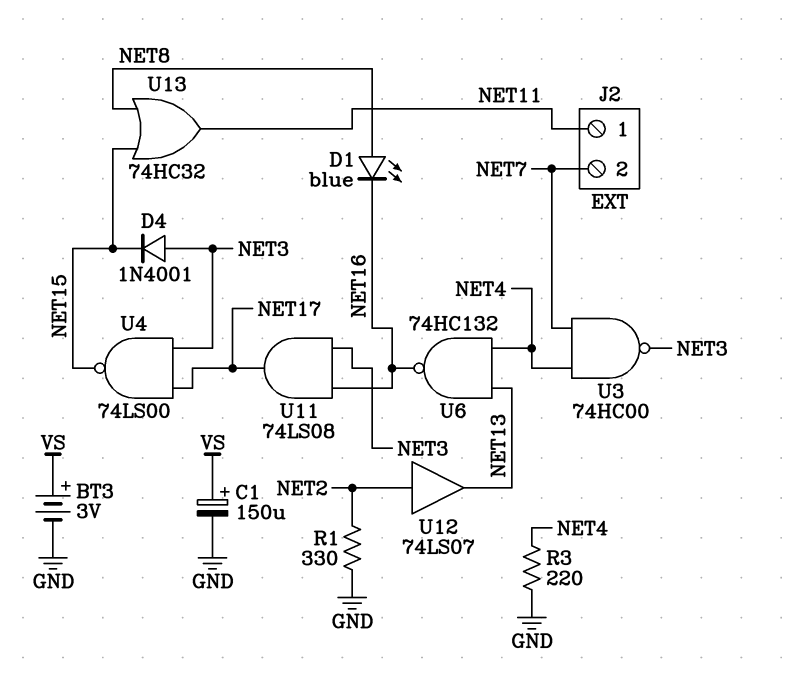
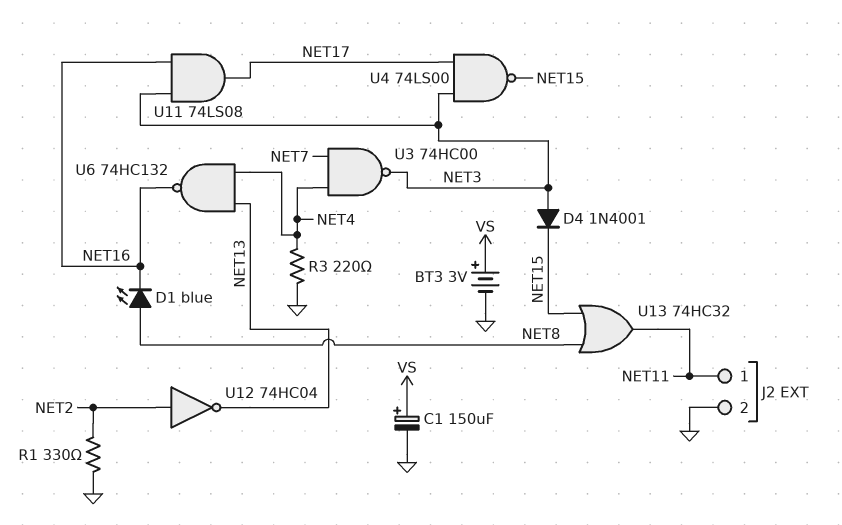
J2 pin 2: NET7 -> GND
U12: buffer 74LS07 (in NET2, out NET13) -> NOT 74HC04 (in NET2, out NET13)

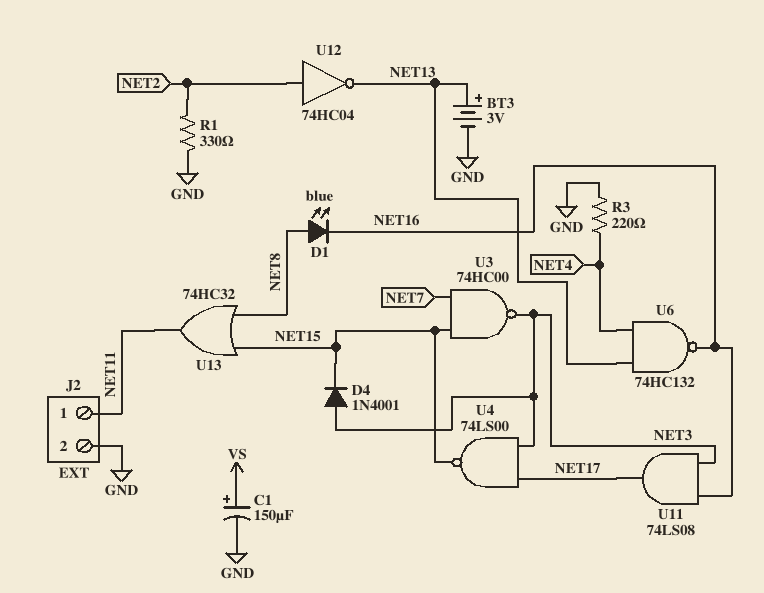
BT3: 3V (plus VS, minus GND) -> 3V (plus NET13, minus GND)
U3: NAND 74HC00 (in NET4, in NET7, out NET3) -> NAND 74HC00 (in NET7, in NET15, out NET3)

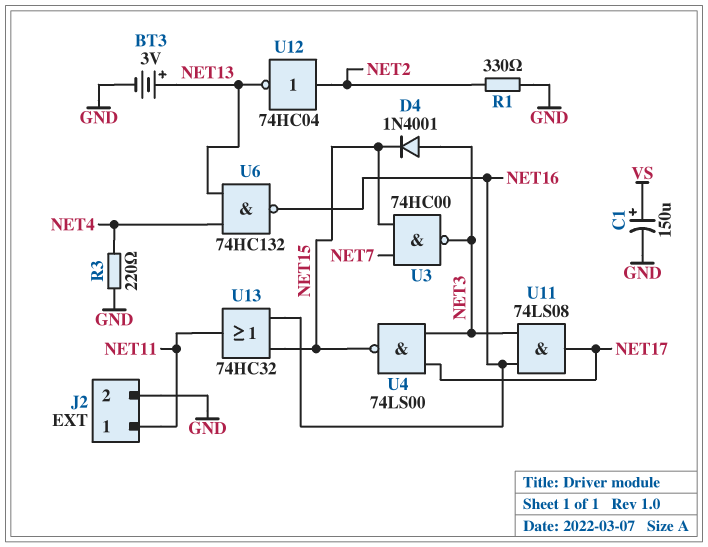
D1: LED blue (A NET8, K NET16) -> none
U13: OR 74HC32 (in NET8, in NET15, out NET11) -> OR 74HC32 (in NET15, in NET16, out NET11)

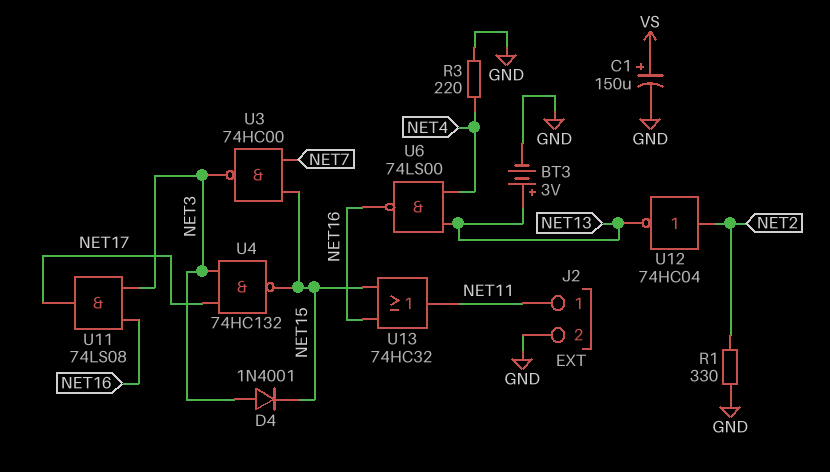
U4: NAND 74LS00 (in NET3, in NET17, out NET15) -> NAND 74HC132 (in NET3, in NET17, out NET15)
U6: NAND 74HC132 (in NET4, in NET13, out NET16) -> NAND 74LS00 (in NET4, in NET13, out NET16)

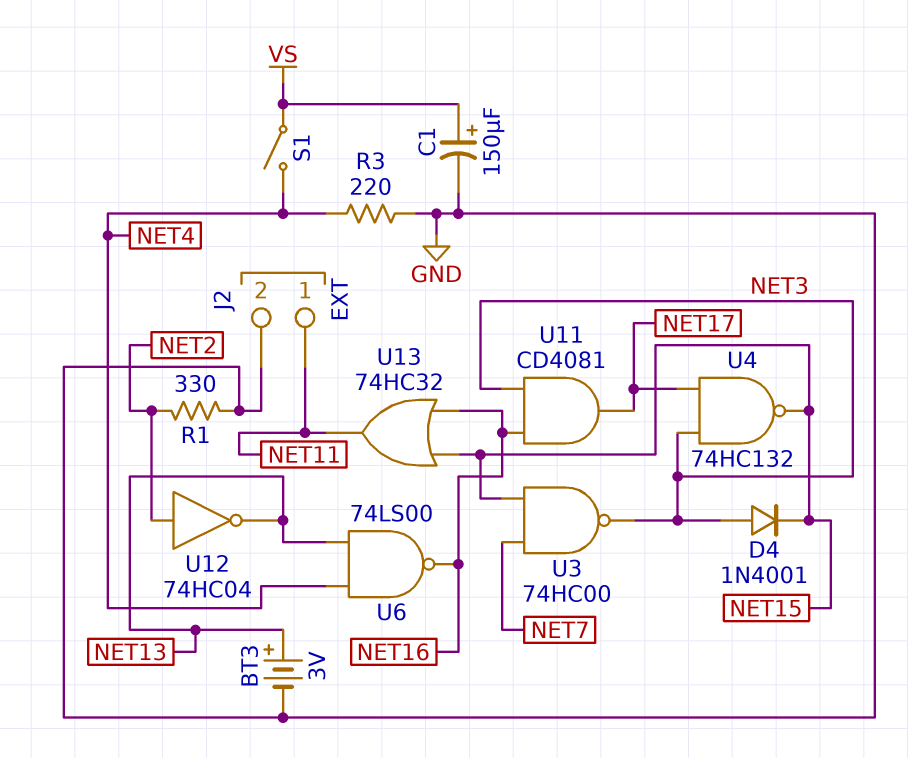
S1: none -> switch (NET4, VS)
U11: AND 74LS08 (in NET3, in NET16, out NET17) -> AND CD4081 (in NET3, in NET16, out NET17)

